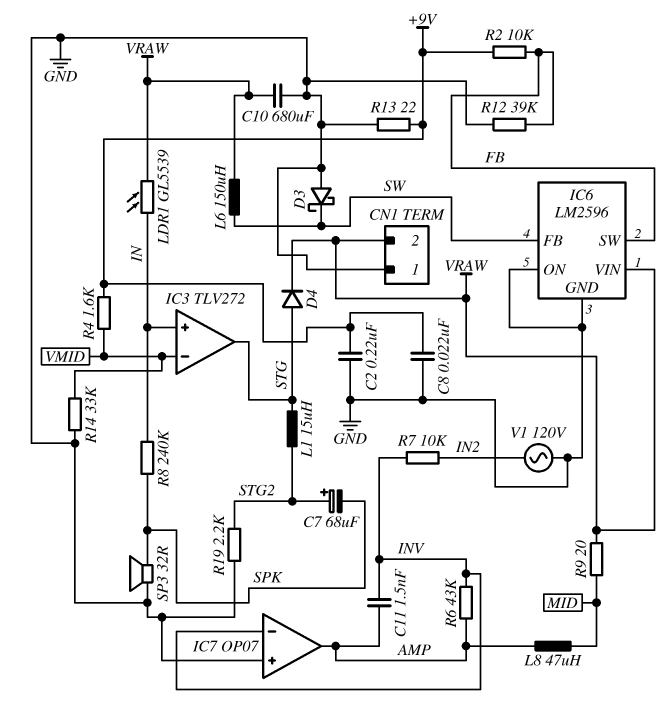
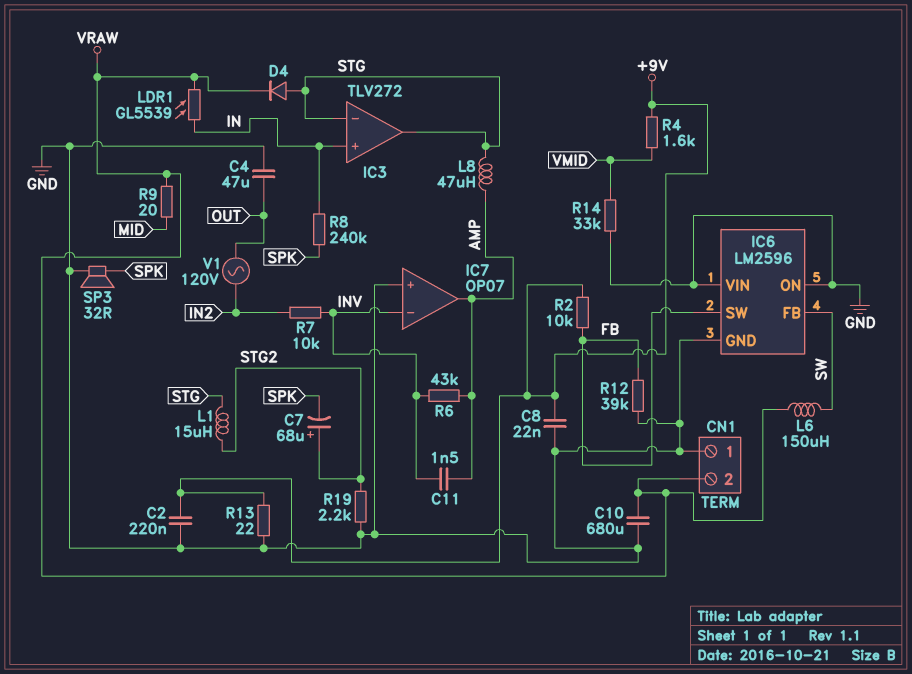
C4: none -> 47uF (GND, OUT)
D3: schottky (A GND, K SW) -> none
IC3 pin in-: VMID -> STG
IC6 pin VIN: VRAW -> GND
L8: 47uH (AMP, MID) -> 47uH (AMP, STG)
V1: AC 120V (GND, IN2) -> AC 120V (IN2, OUT)

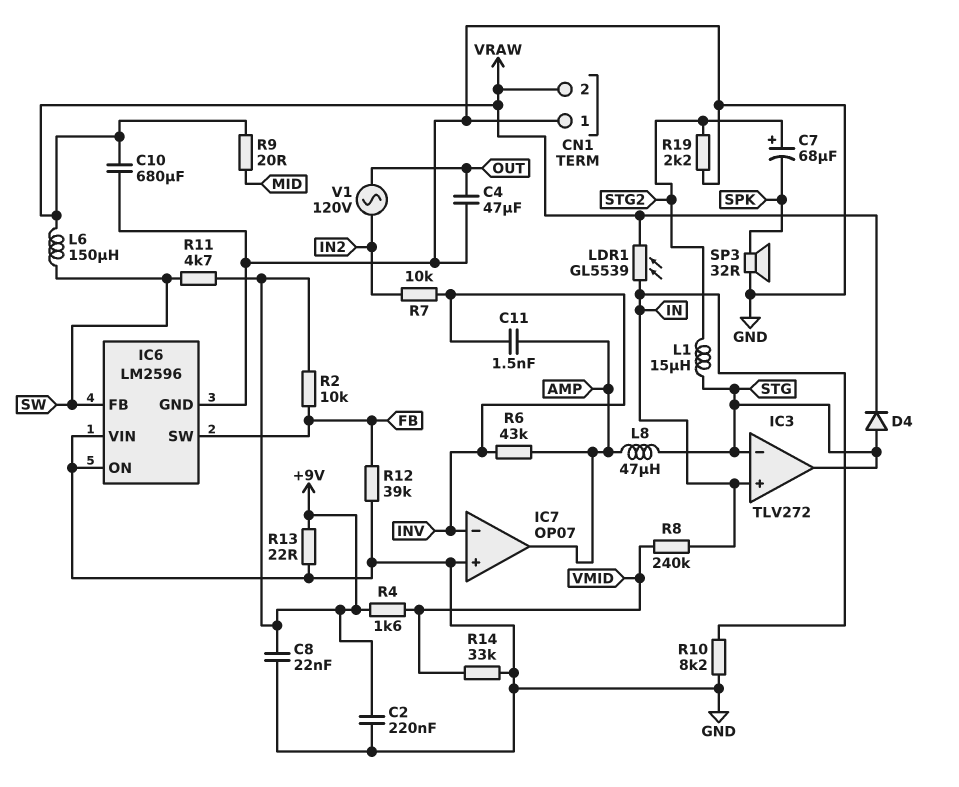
R8: 240k (IN, SPK) -> 240k (IN, VMID)
R10: none -> 8.2k (GND, IN)
R11: none -> 4.7k (+9V, SW)

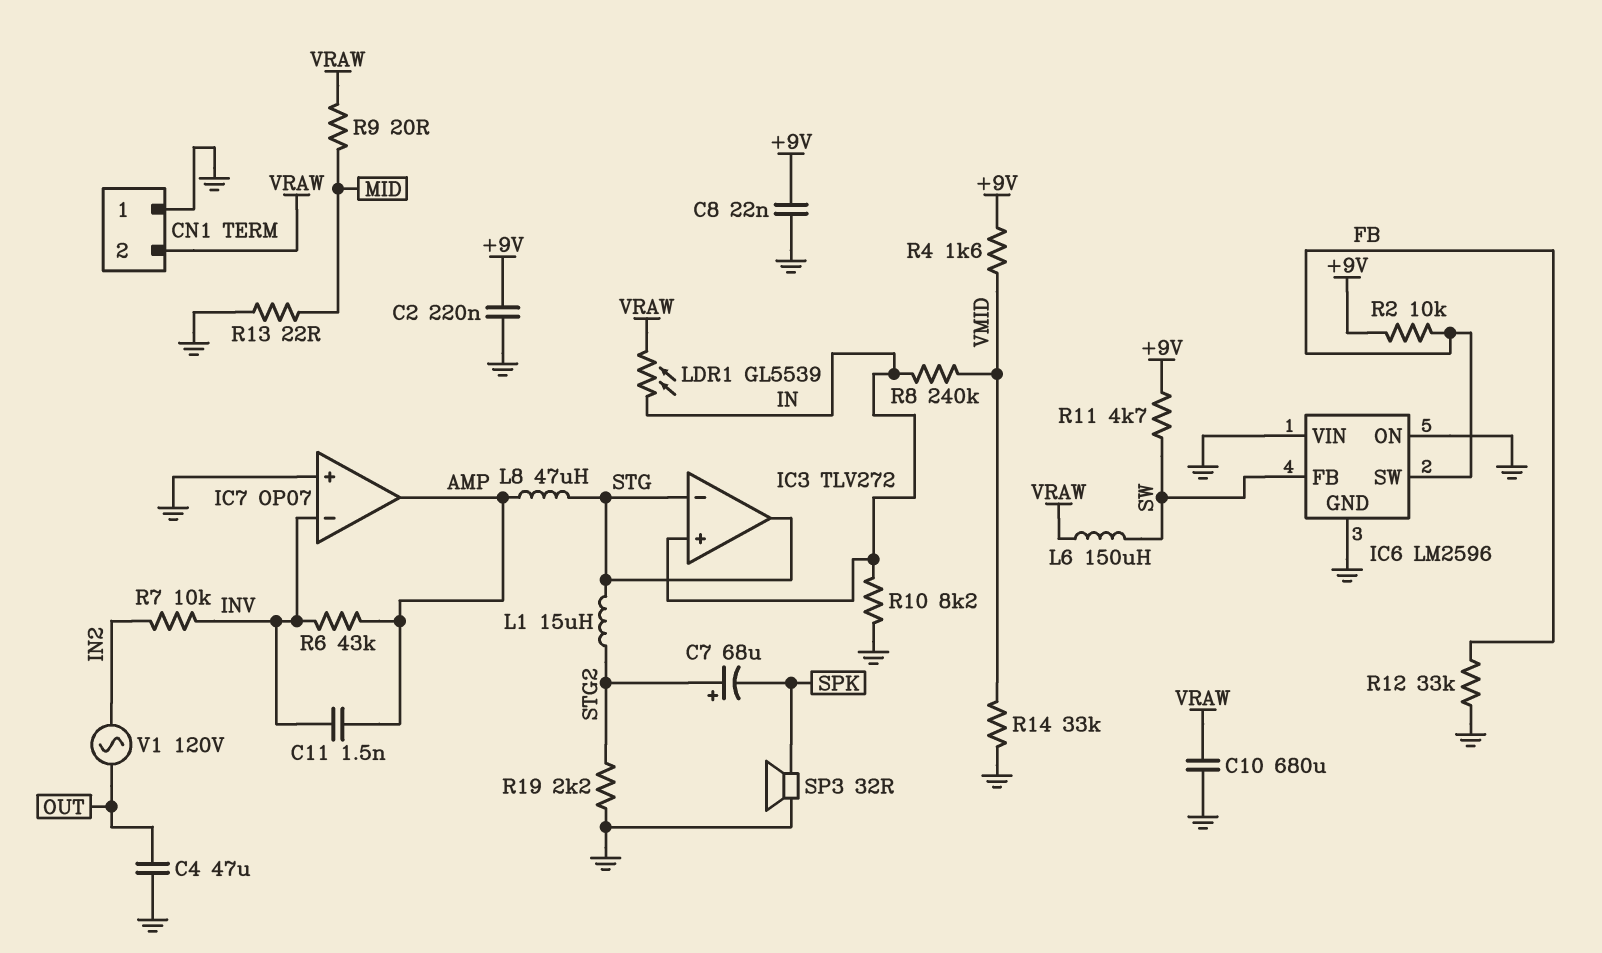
D4: diode (A STG, K VRAW) -> none
R12: 39k (FB, GND) -> 33k (FB, GND)
R13: 22 (+9V, GND) -> 22 (GND, MID)

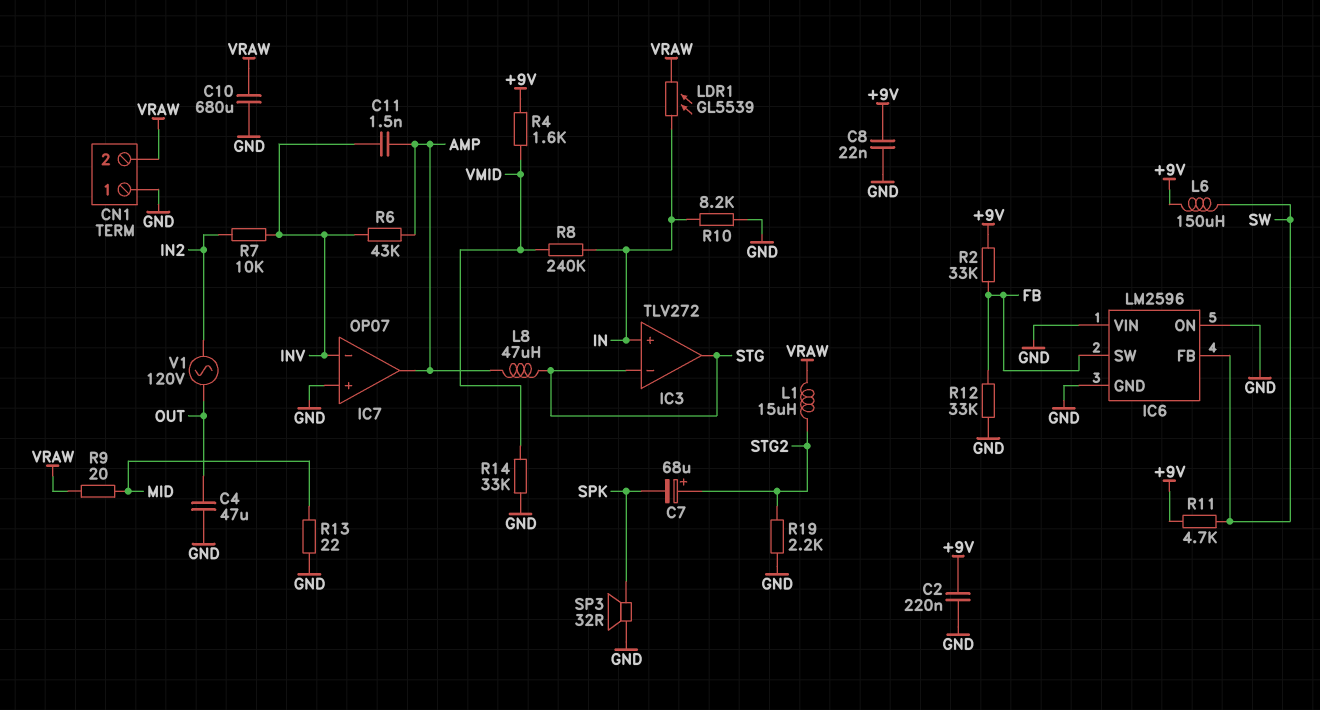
L1: 15uH (STG, STG2) -> 15uH (STG2, VRAW)
L6: 150uH (SW, VRAW) -> 150uH (+9V, SW)
R2: 10k (+9V, FB) -> 33k (+9V, FB)

